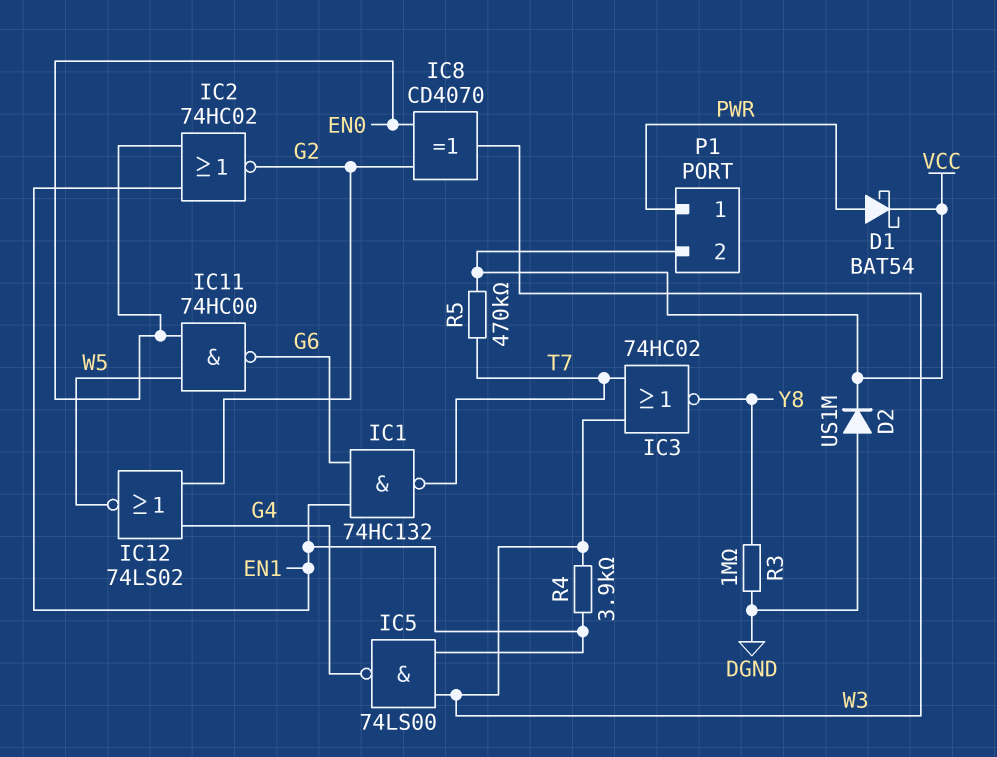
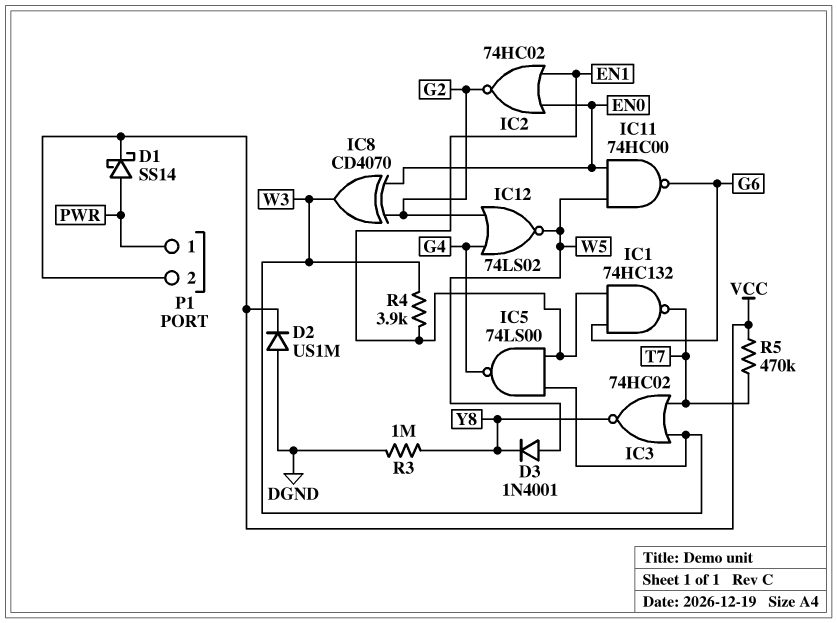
D1: schottky BAT54 (A PWR, K VCC) -> schottky SS14 (A PWR, K VCC)
D3: none -> diode 1N4001 (A W5, K Y8)

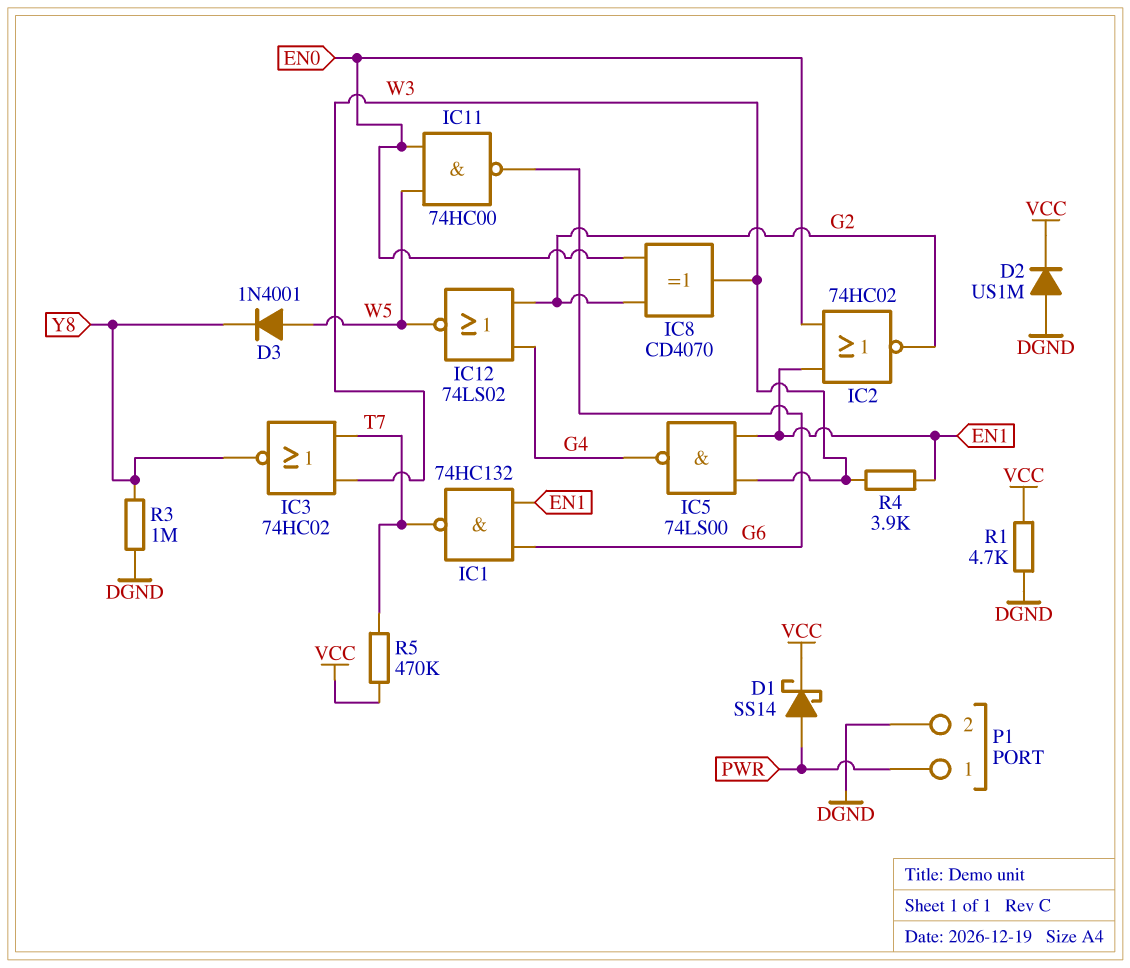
P1 pin 2: VCC -> DGND
R1: none -> 4.7k (DGND, VCC)

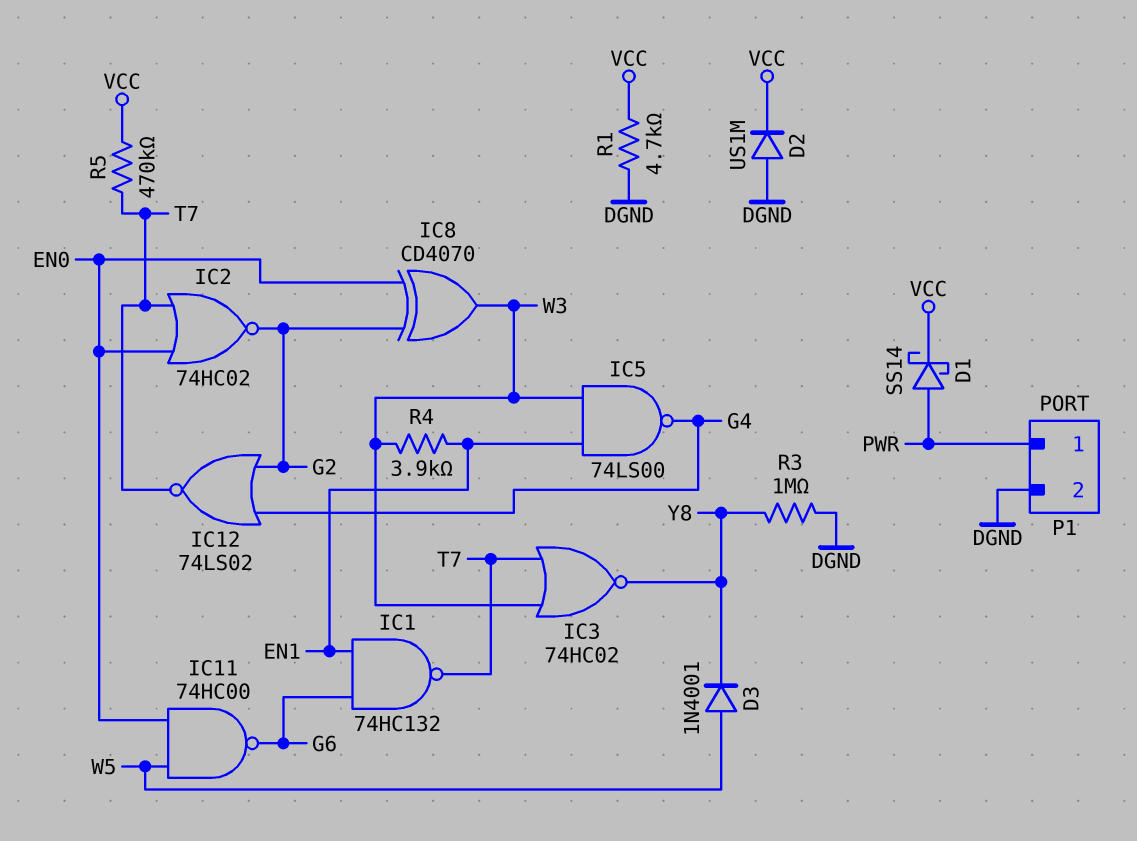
IC2: NOR 74HC02 (in EN0, in EN1, out G2) -> NOR 74HC02 (in EN0, in T7, out G2)
IC12: NOR 74LS02 (in G2, in G4, out W5) -> NOR 74LS02 (in G2, in G4, out T7)

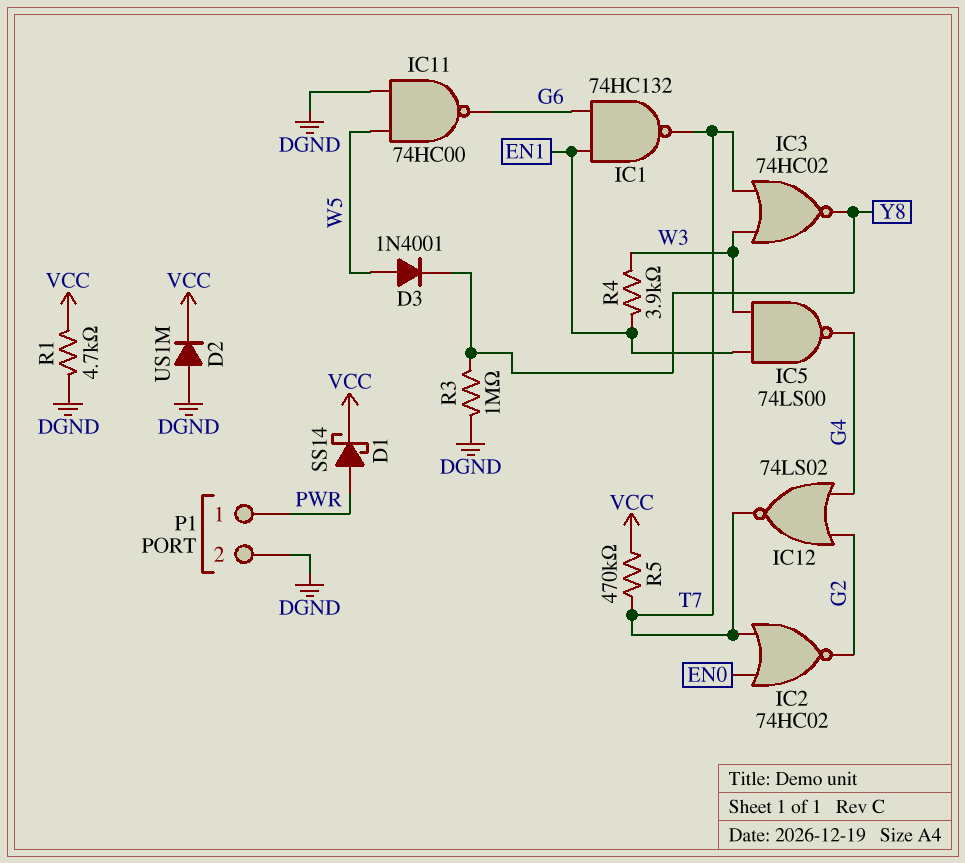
IC8: XOR CD4070 (in EN0, in G2, out W3) -> none
IC11: NAND 74HC00 (in EN0, in W5, out G6) -> NAND 74HC00 (in DGND, in W5, out G6)

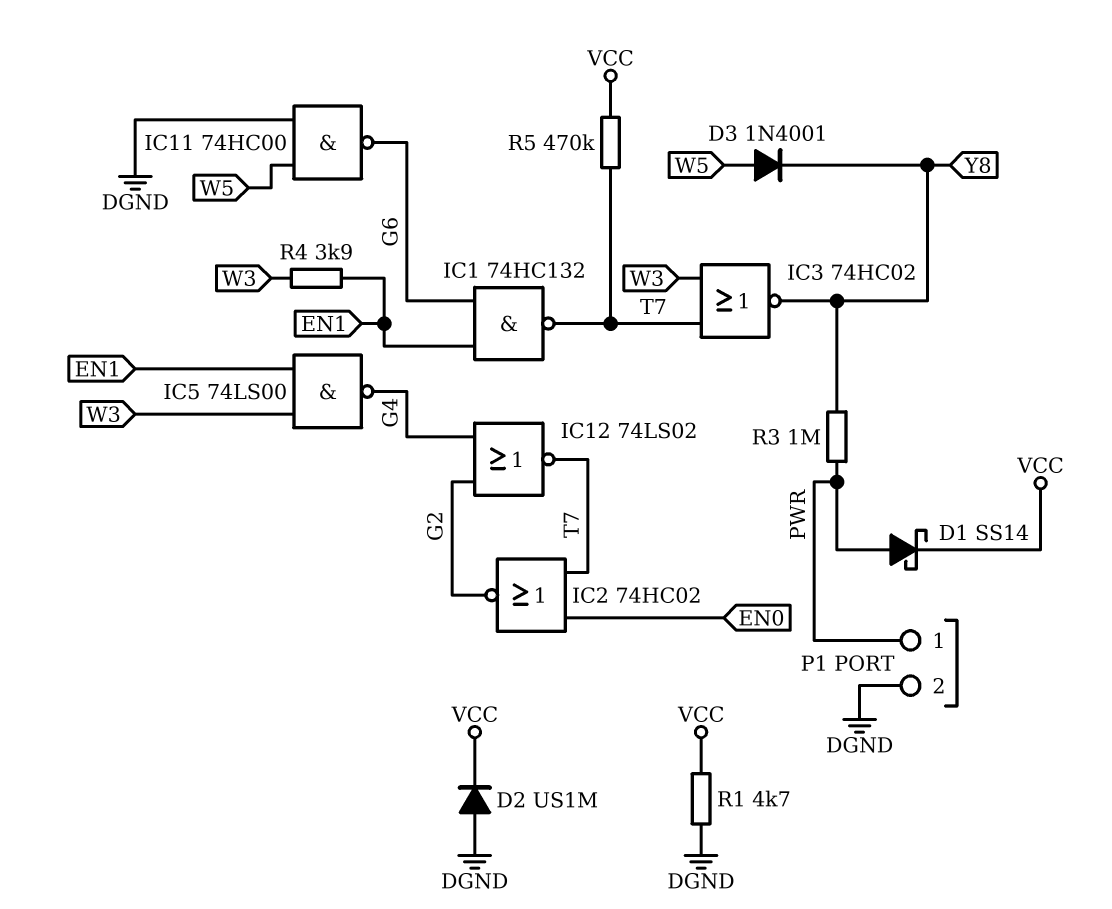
R3: 1M (DGND, Y8) -> 1M (PWR, Y8)

